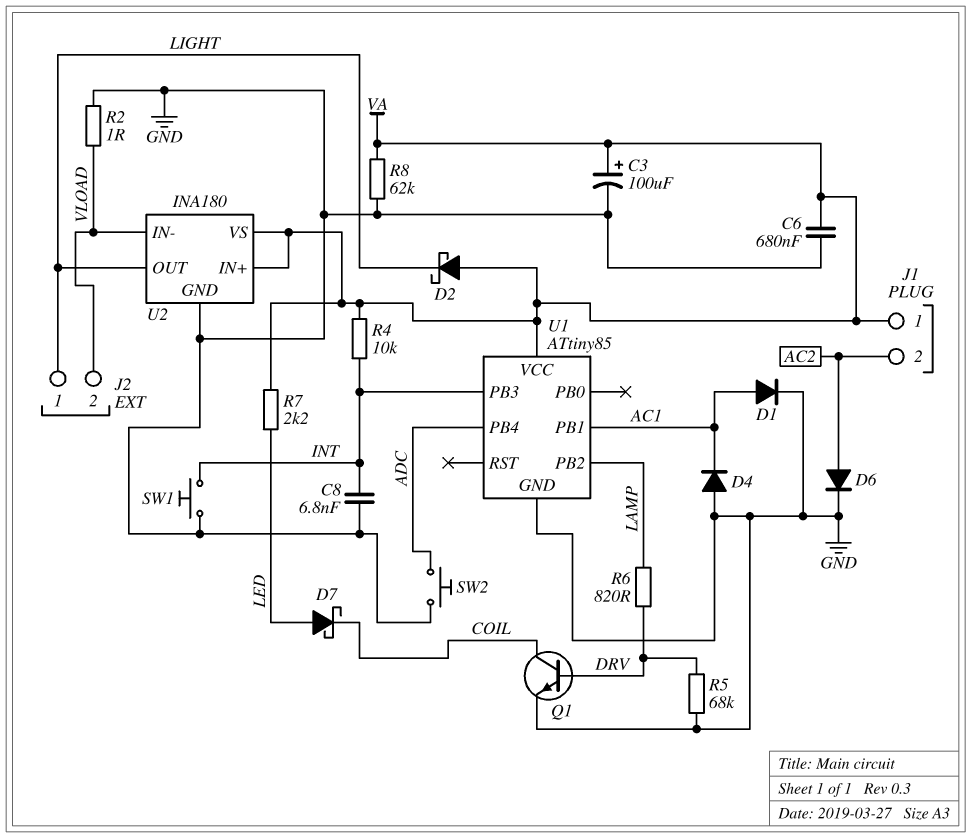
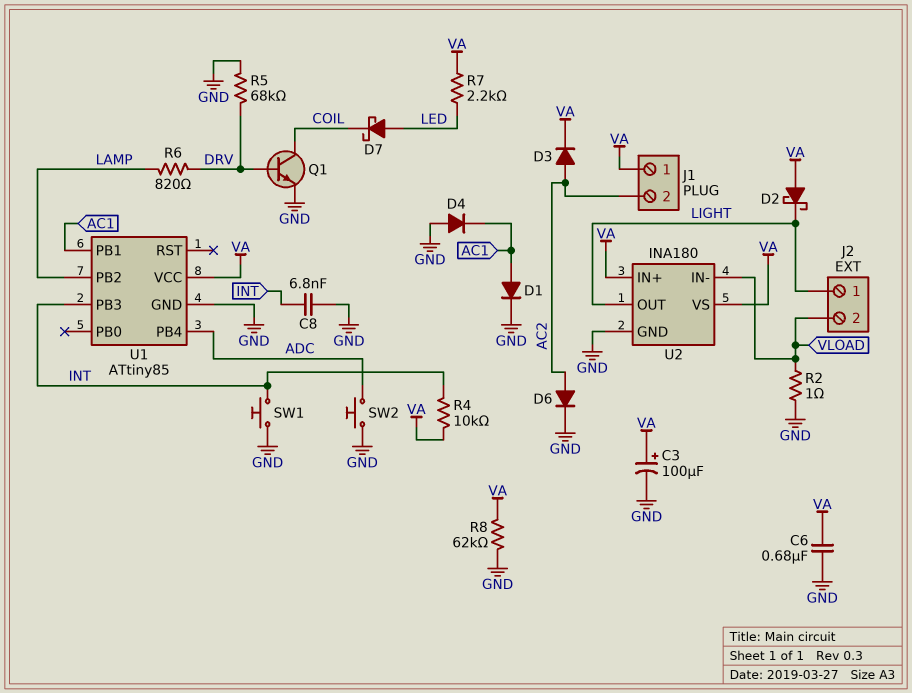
D3: none -> diode (A AC2, K VA)

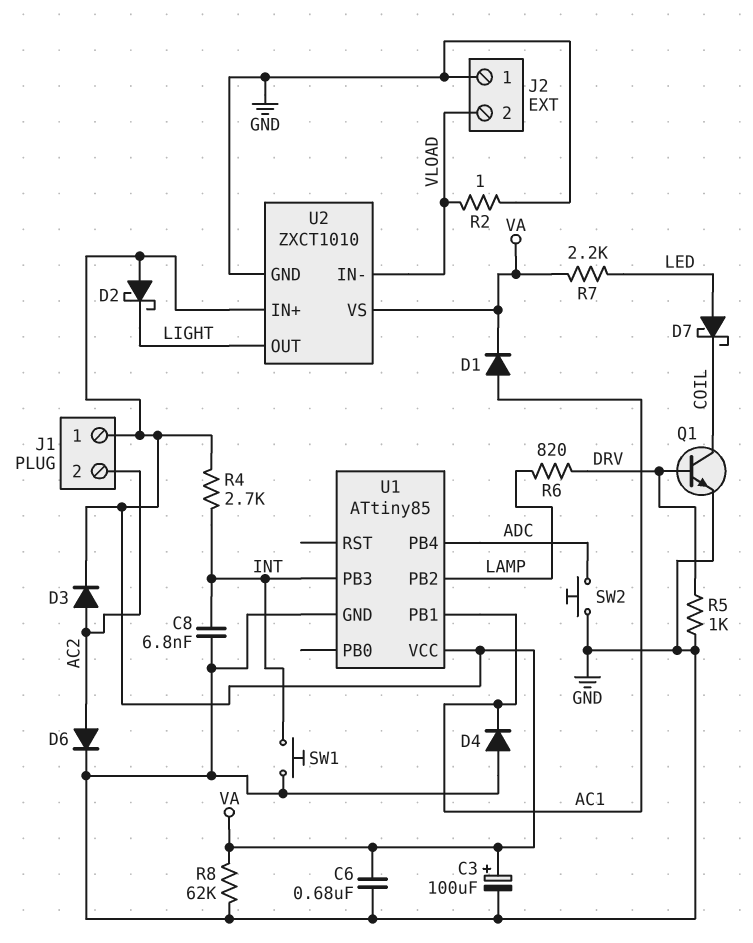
D1: diode (A AC1, K GND) -> diode (A AC1, K VA)
J2 pin 1: LIGHT -> GND
R4: 10k (INT, VA) -> 2.7k (INT, VA)
R5: 68k (DRV, GND) -> 1k (DRV, GND)
U2: INA180 -> ZXCT1010

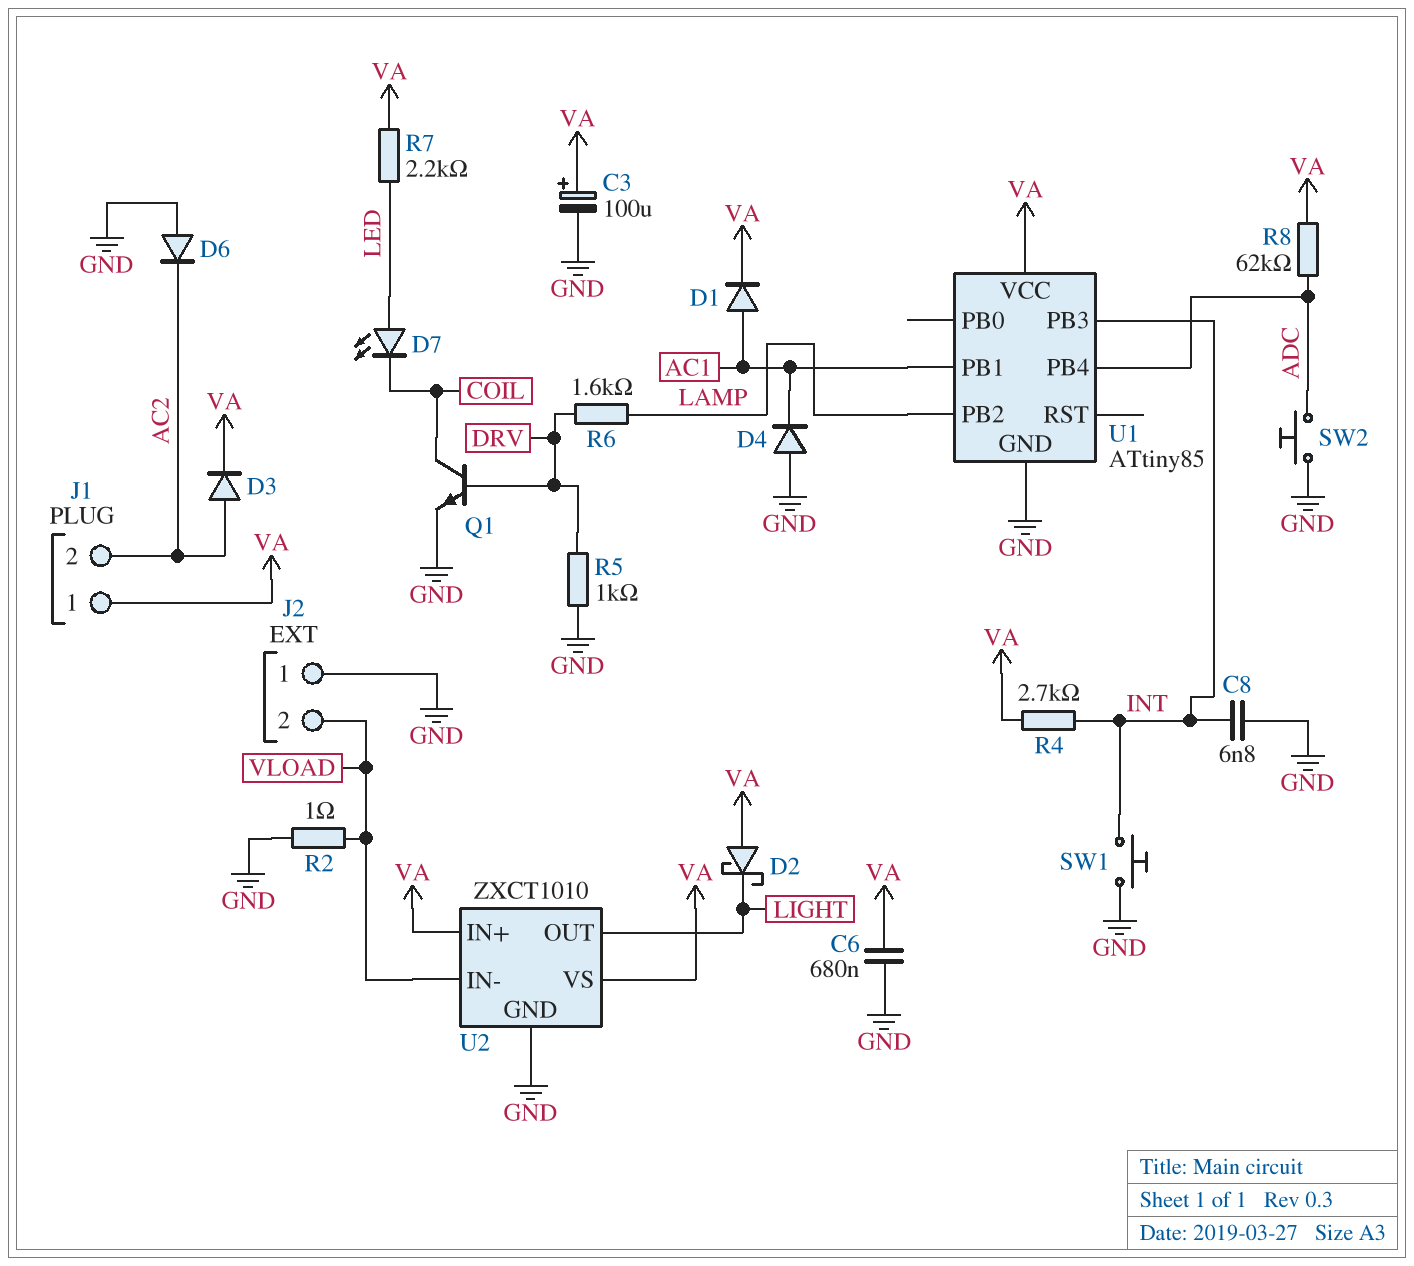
D6: diode (A AC2, K GND) -> diode (A GND, K AC2)
D7: schottky (A LED, K COIL) -> LED (A LED, K COIL)
R6: 820 (DRV, LAMP) -> 1.6k (DRV, LAMP)
R8: 62k (GND, VA) -> 62k (ADC, VA)

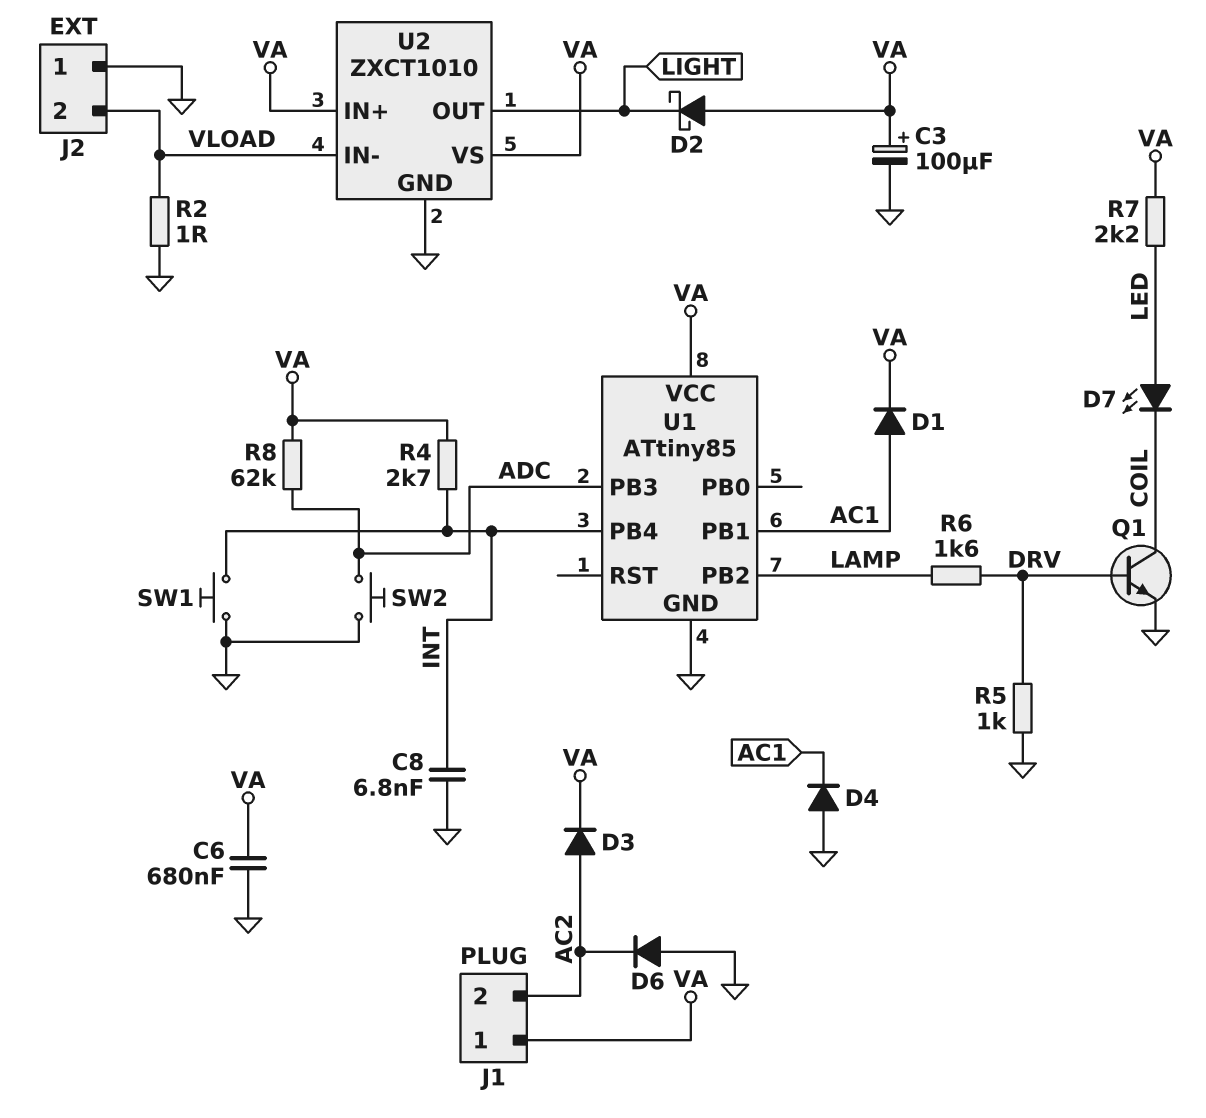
U1 pin PB3: INT -> ADC
U1 pin PB4: ADC -> INT

